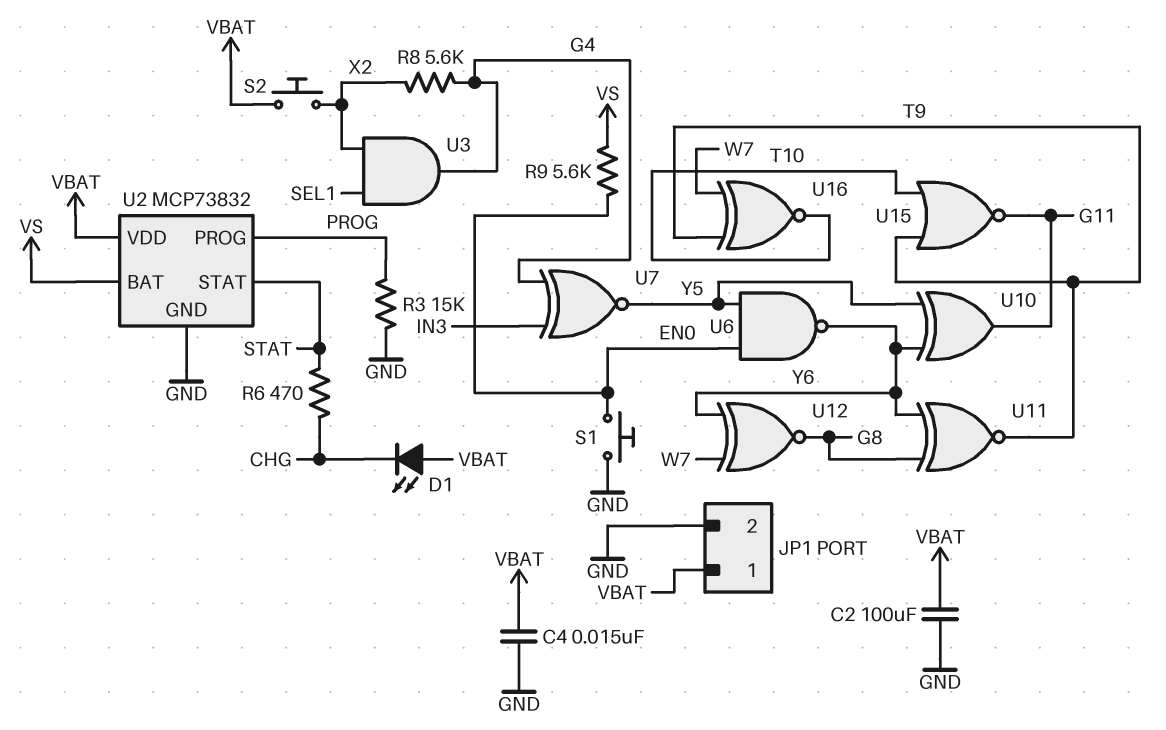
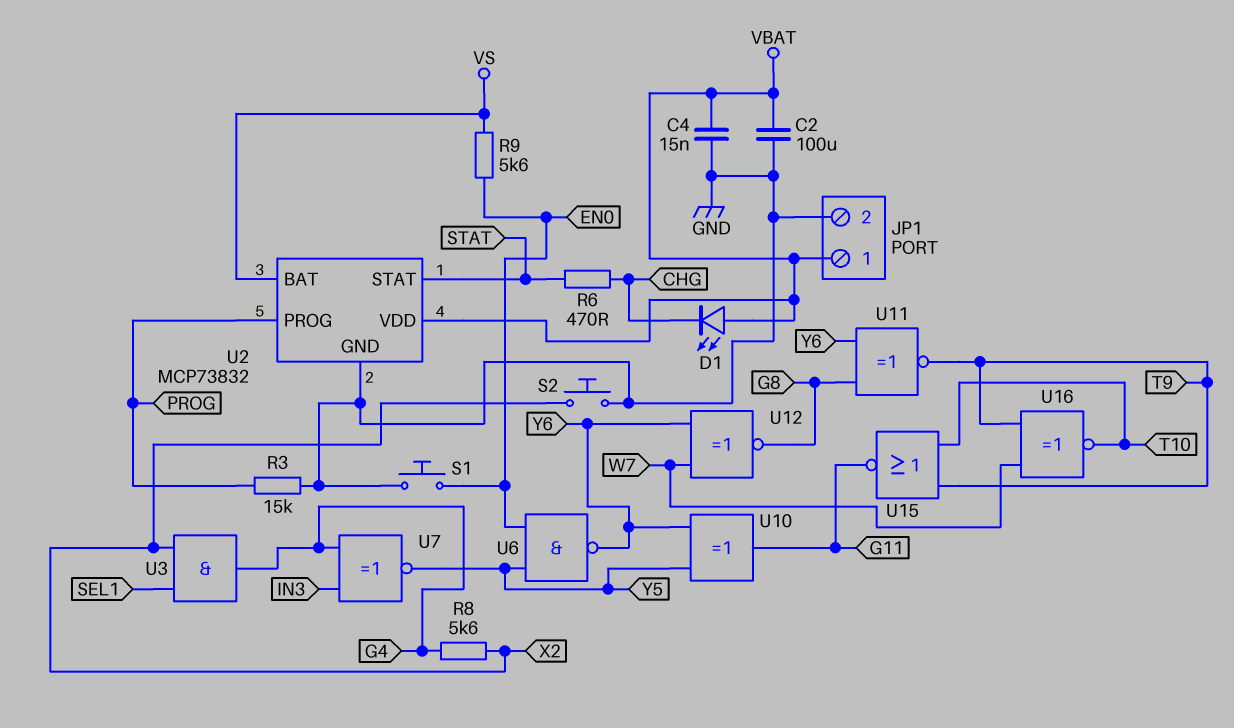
S2: button (VBAT, X2) -> button (GND, X2)

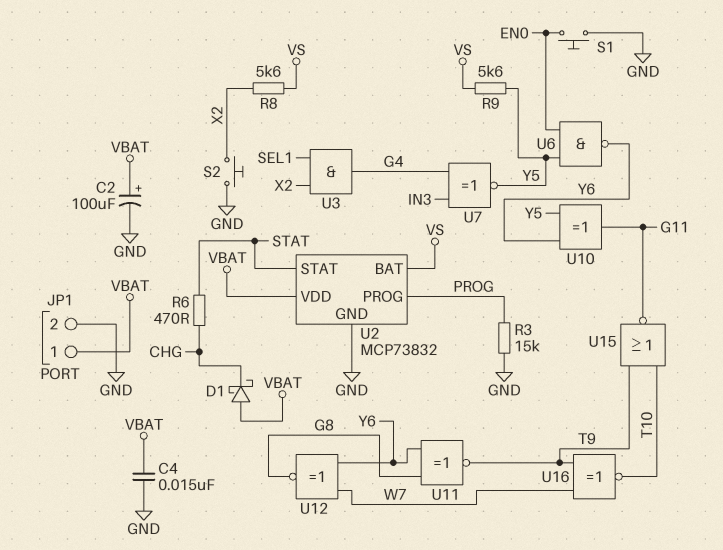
C2: 100uF (GND, VBAT) -> 100uF (plus VBAT, minus GND)
D1: LED (A VBAT, K CHG) -> schottky (A VBAT, K CHG)
R8: 5.6k (G4, X2) -> 5.6k (VS, X2)
R9: 5.6k (EN0, VS) -> 5.6k (VS, Y5)

